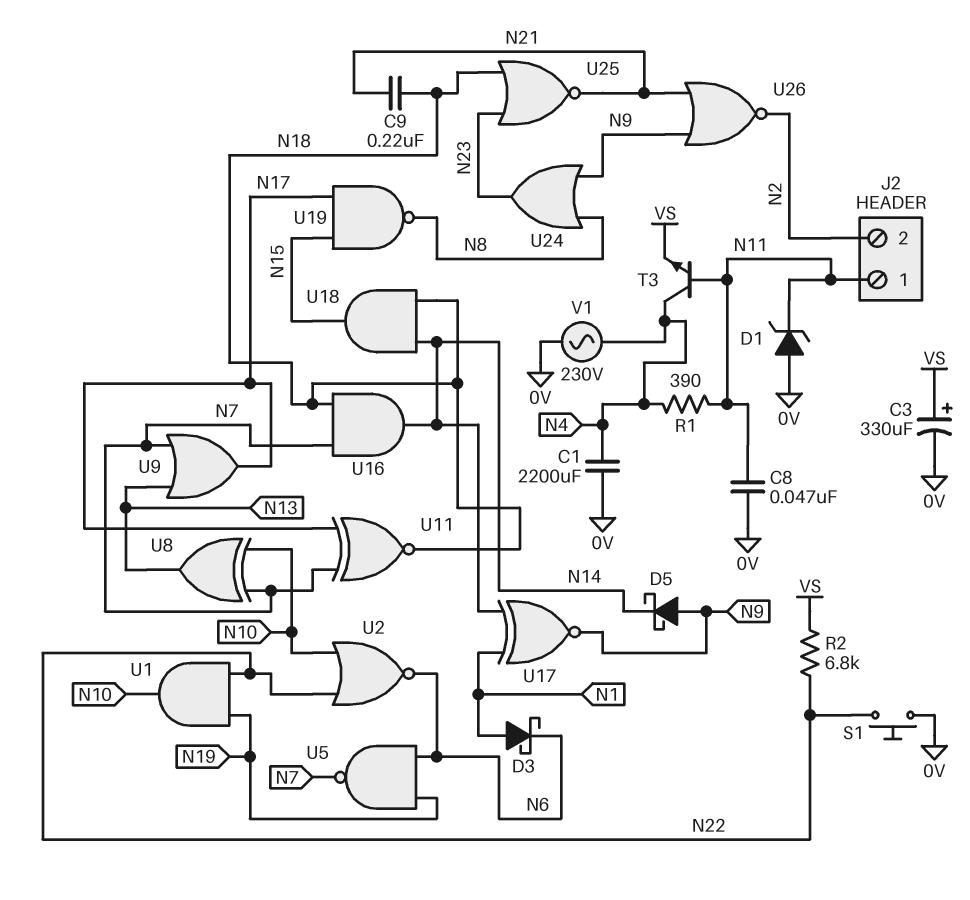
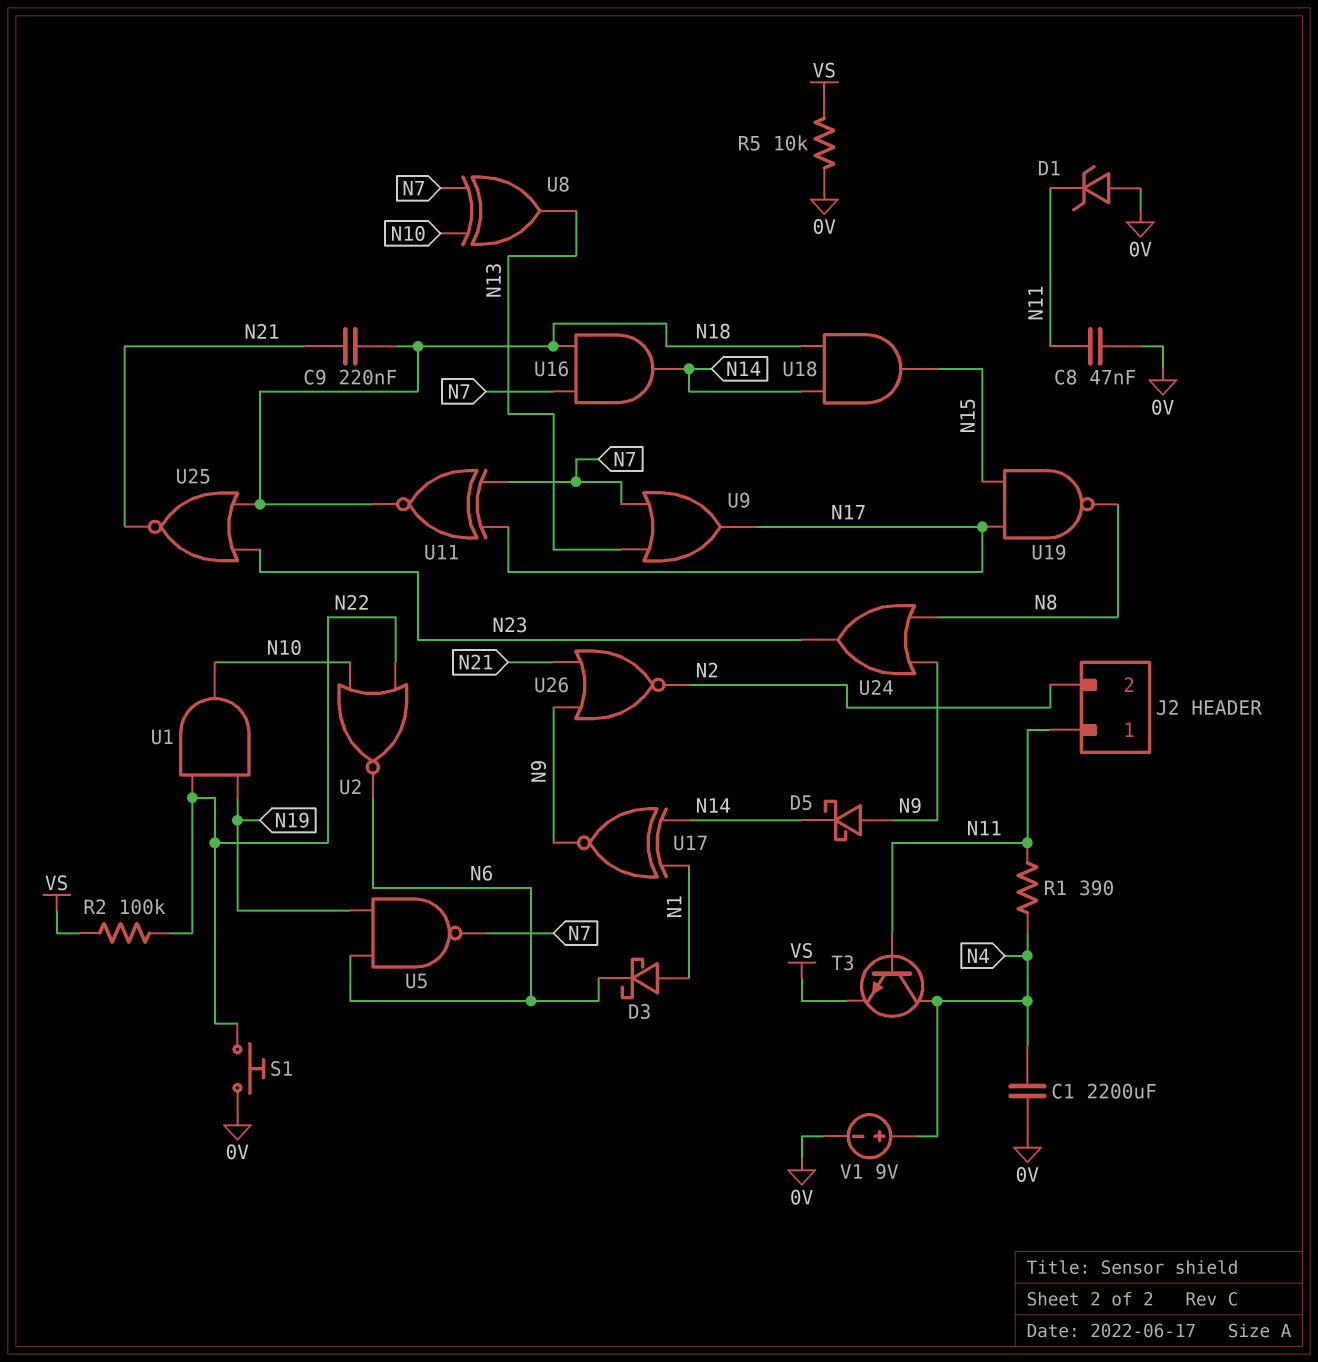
C3: 330uF (plus VS, minus 0V) -> none
R2: 6.8k (N22, VS) -> 100k (N22, VS)
R5: none -> 10k (0V, VS)
V1: AC 230V (0V, N4) -> 9V (plus N4, minus 0V)

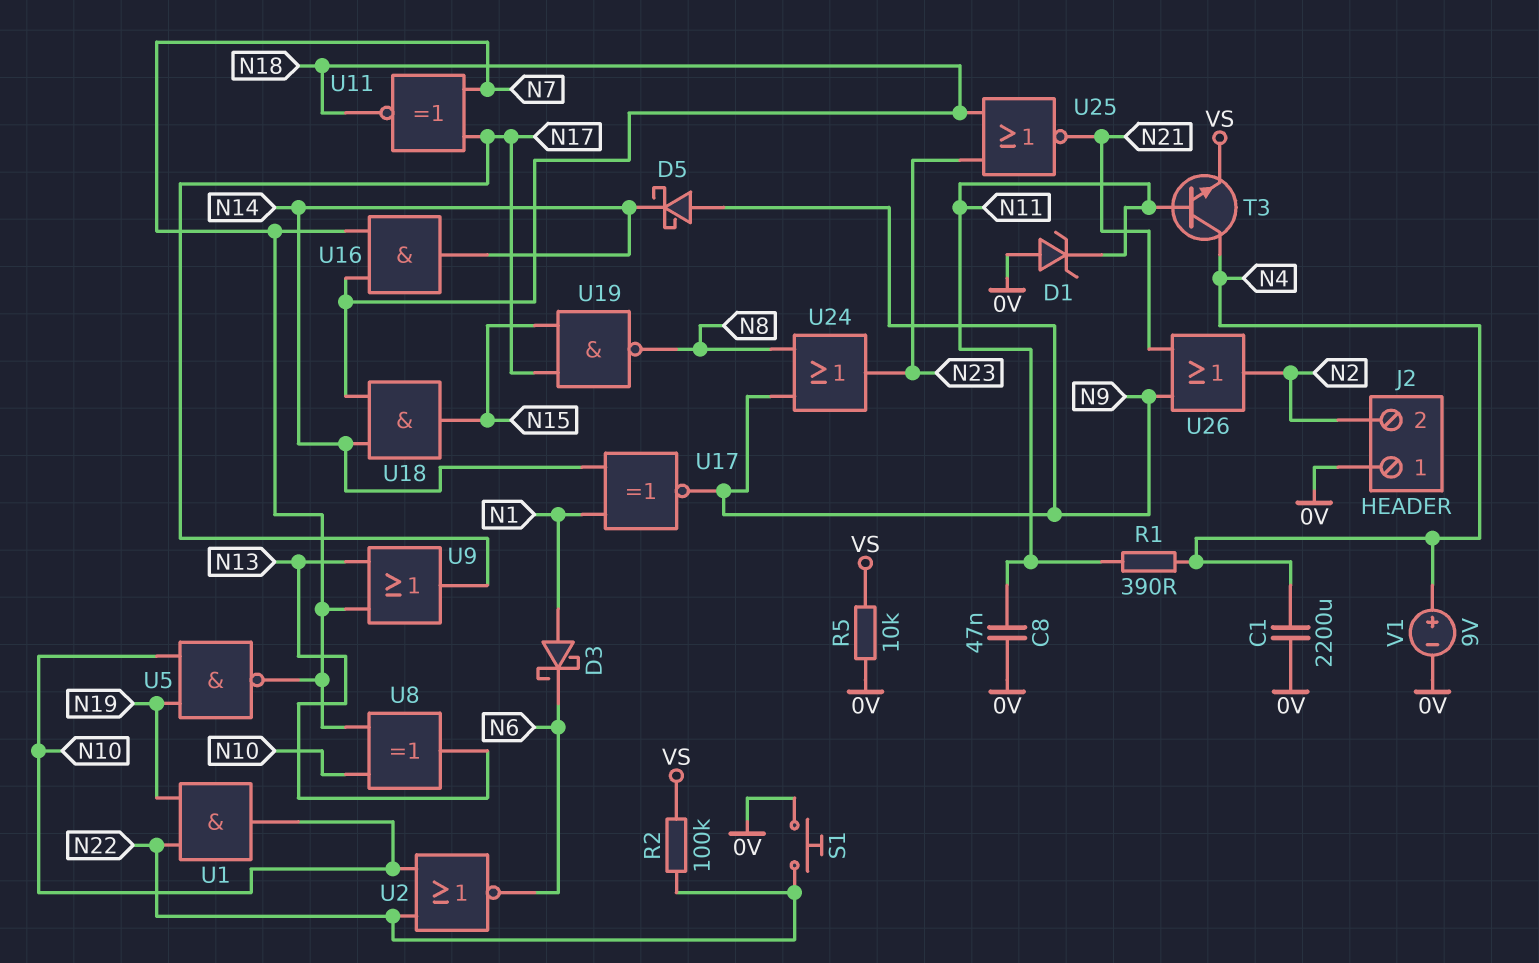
C9: 220nF (N18, N21) -> none
J2 pin 1: N11 -> 0V
U5: NAND (in N6, in N19, out N7) -> NAND (in N10, in N19, out N7)
U26: NOR (in N9, in N21, out N2) -> OR (in N9, in N21, out N2)

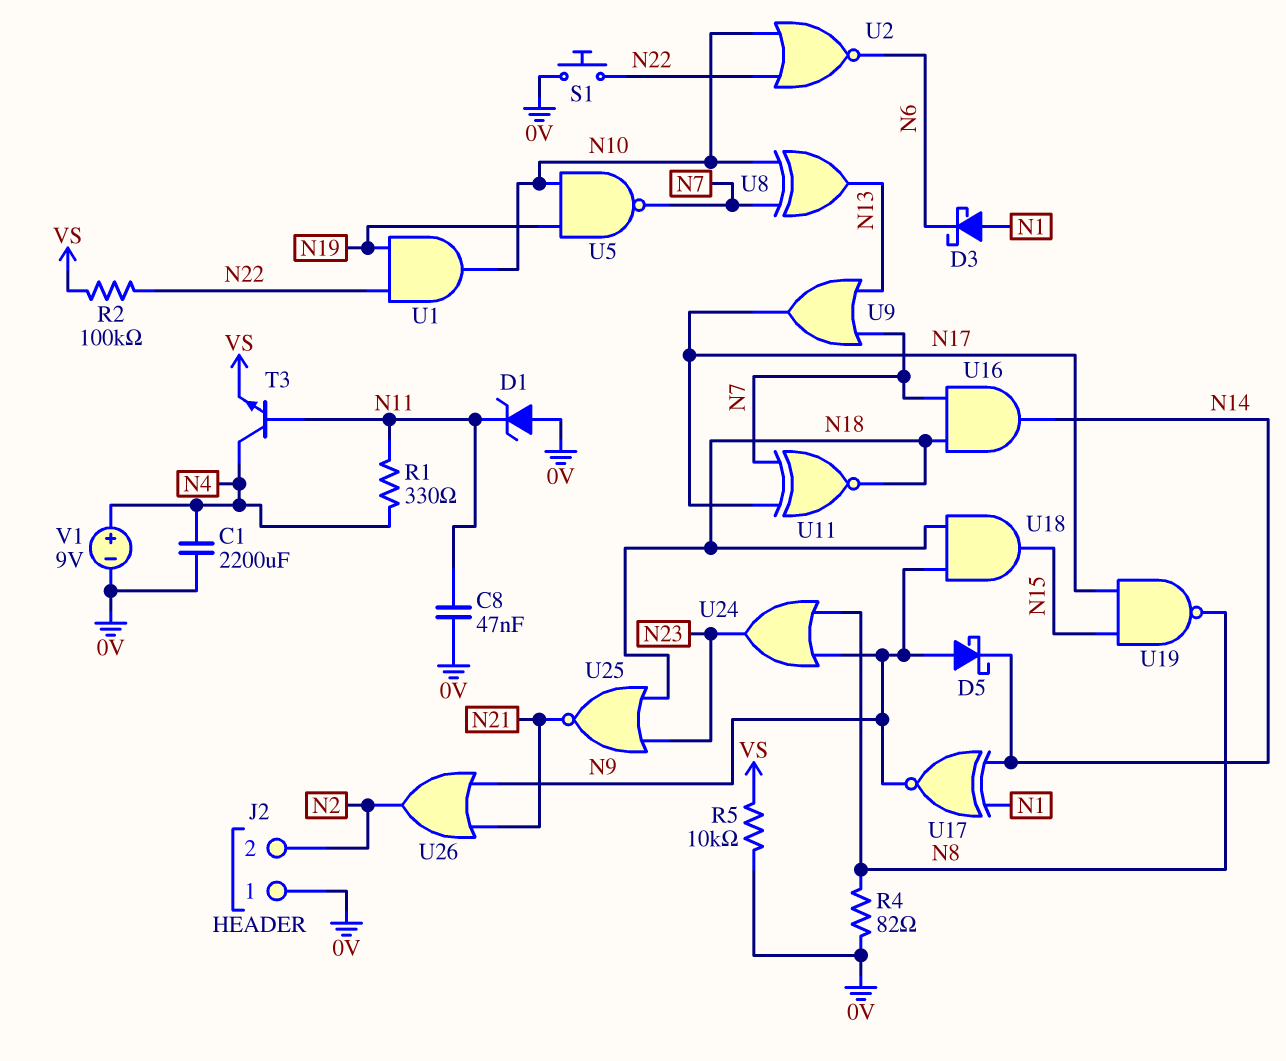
R1: 390 (N4, N11) -> 330 (N4, N11)
R4: none -> 82 (0V, N8)
U18: AND (in N14, in N18, out N15) -> AND (in N9, in N18, out N15)

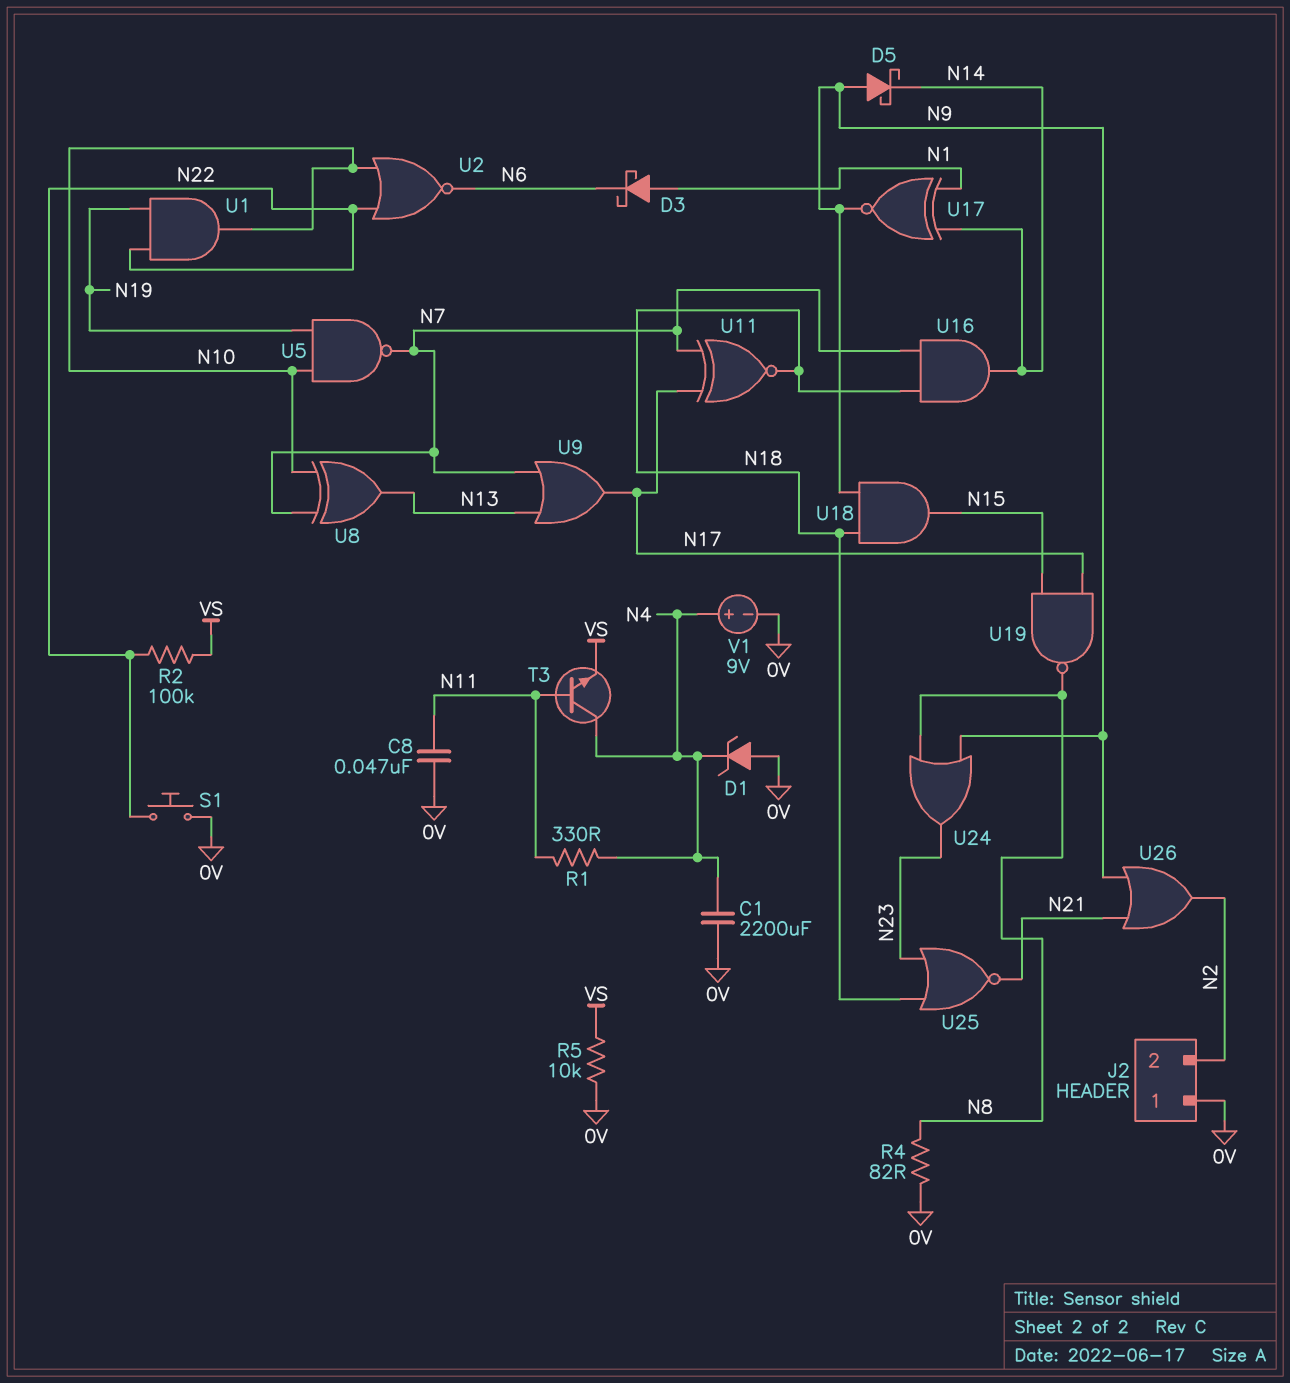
D1: zener (A 0V, K N11) -> zener (A 0V, K N4)

